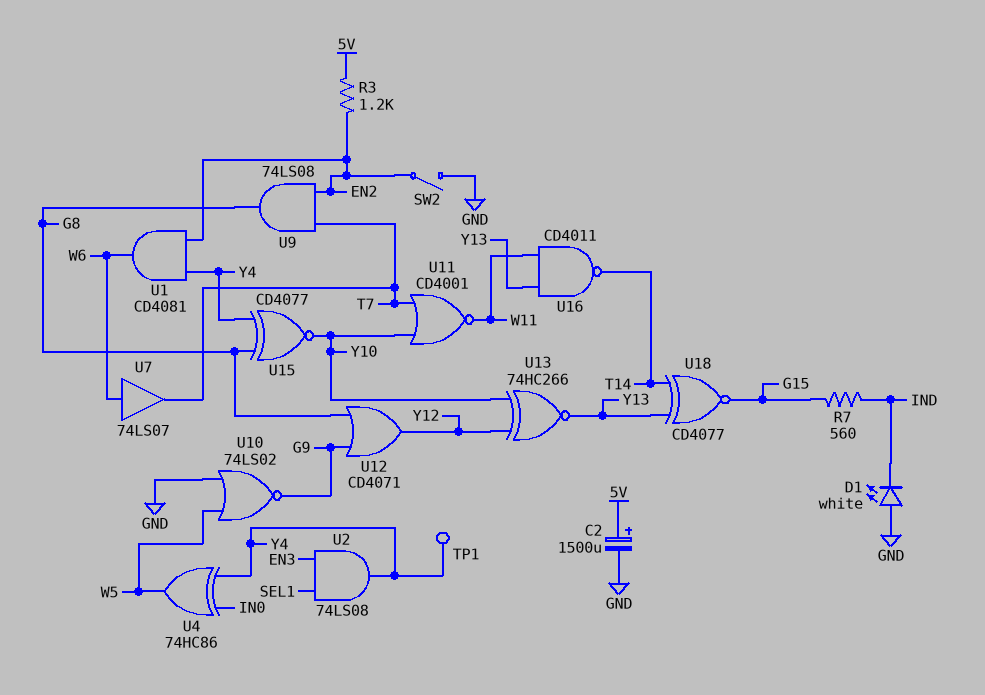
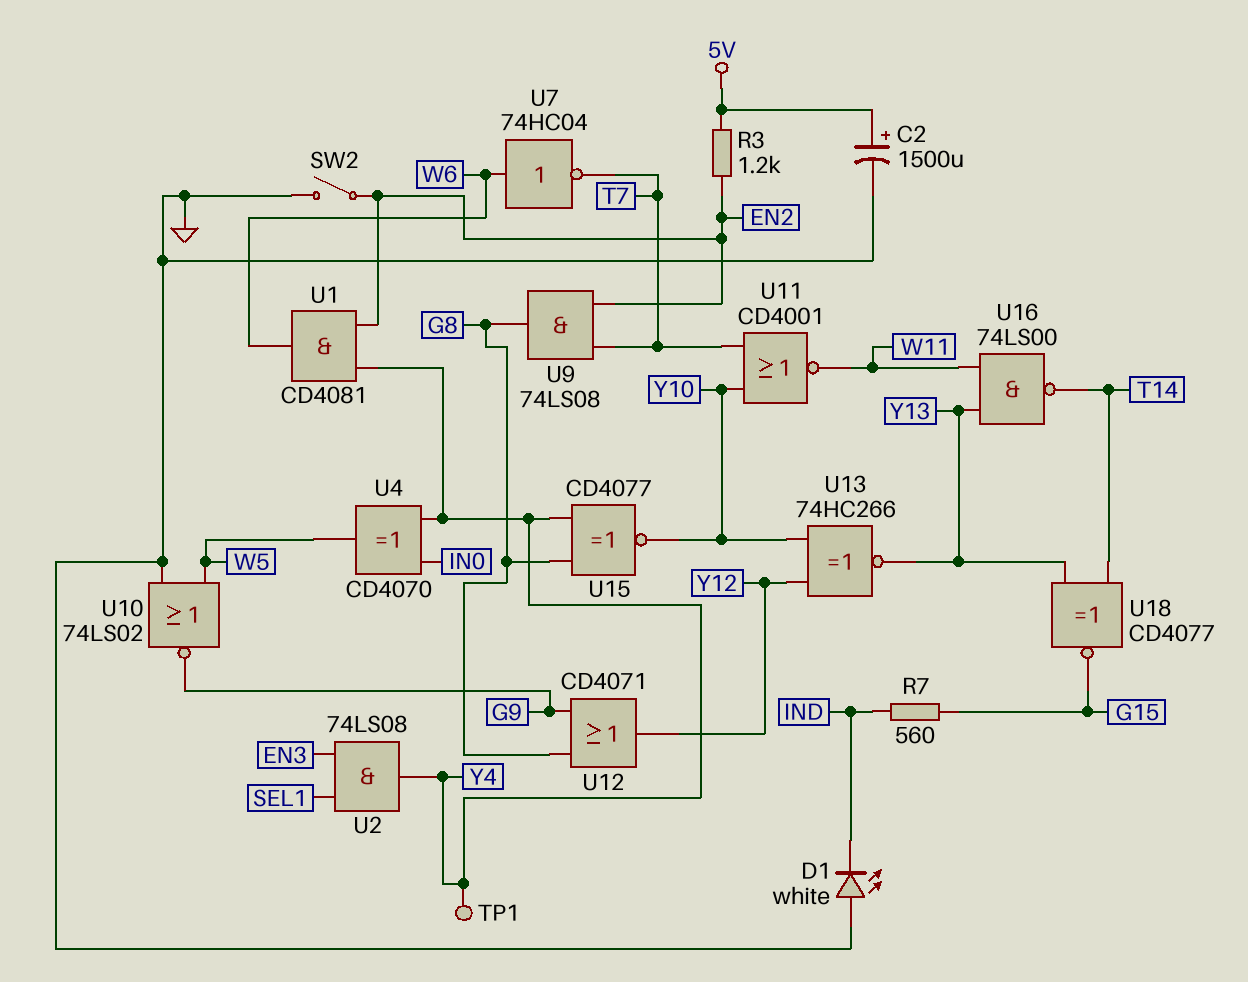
U4: XOR 74HC86 (in IN0, in Y4, out W5) -> XOR CD4070 (in IN0, in Y4, out W5)
U7: buffer 74LS07 (in W6, out T7) -> NOT 74HC04 (in W6, out T7)
U16: NAND CD4011 (in W11, in Y13, out T14) -> NAND 74LS00 (in W11, in Y13, out T14)

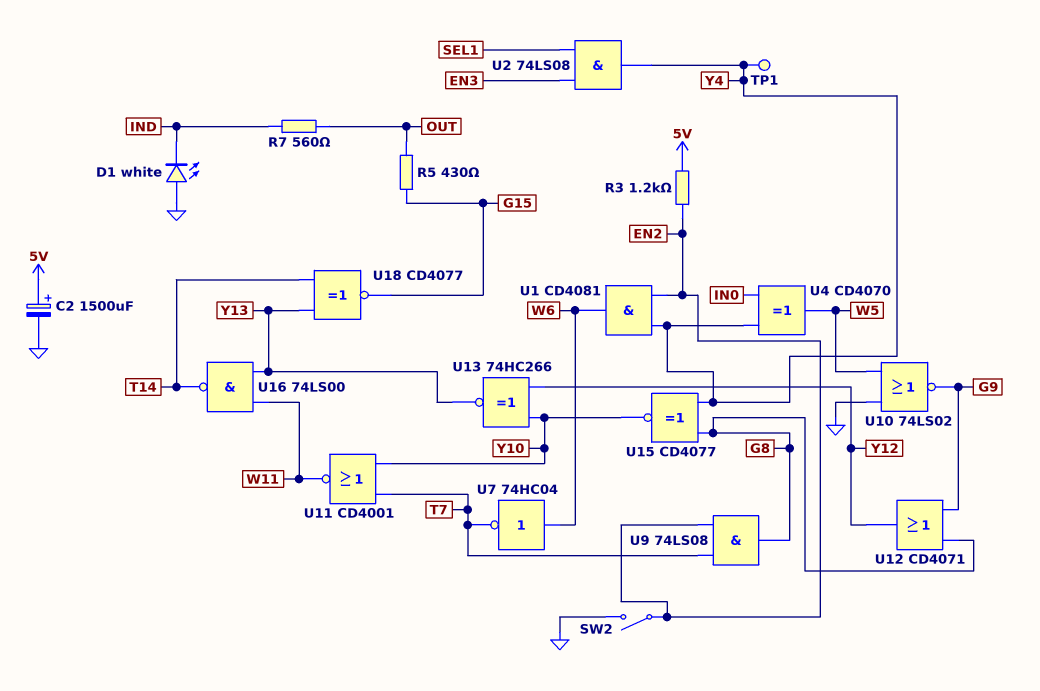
R5: none -> 430 (G15, OUT)
R7: 560 (G15, IND) -> 560 (IND, OUT)

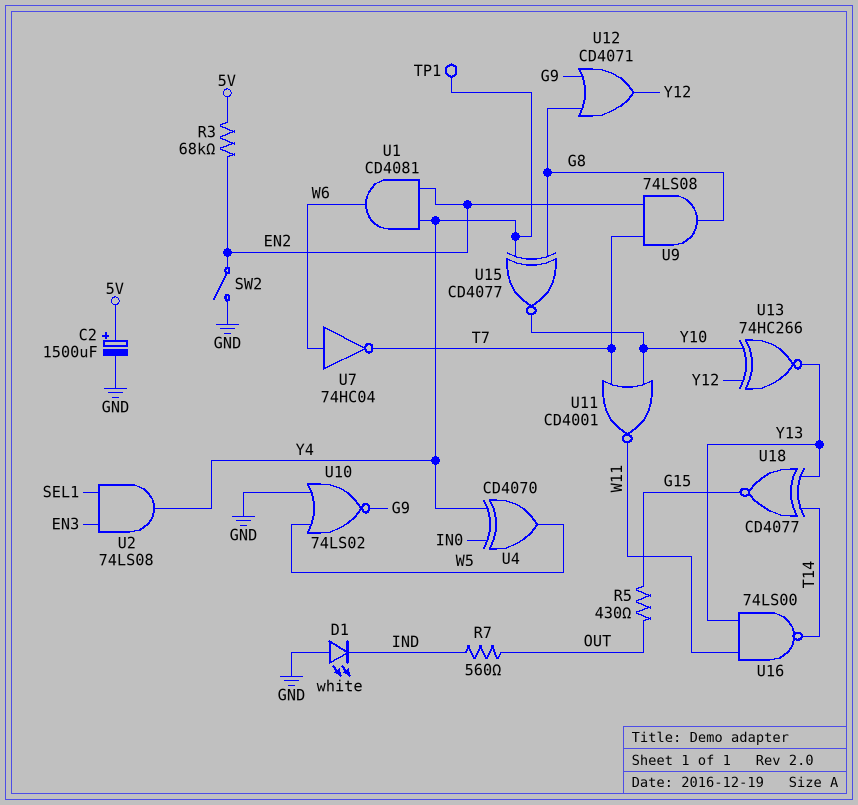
R3: 1.2k (5V, EN2) -> 68k (5V, EN2)

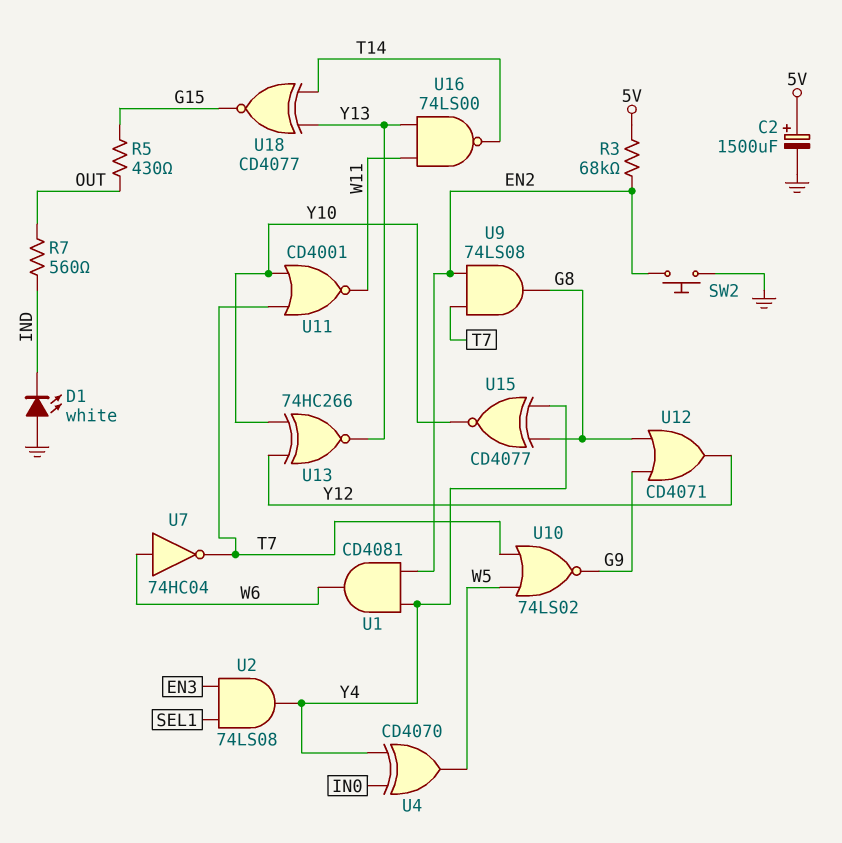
SW2: switch (EN2, GND) -> button (EN2, GND)
TP1: test point (Y4) -> none
U10: NOR 74LS02 (in GND, in W5, out G9) -> NOR 74LS02 (in T7, in W5, out G9)

